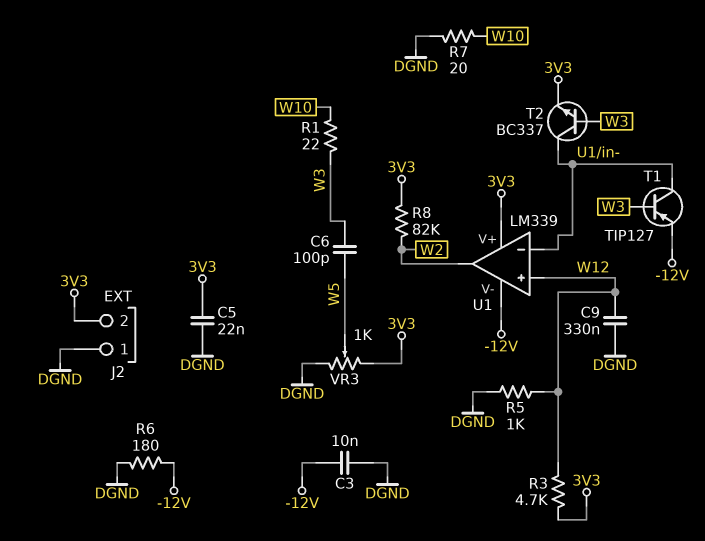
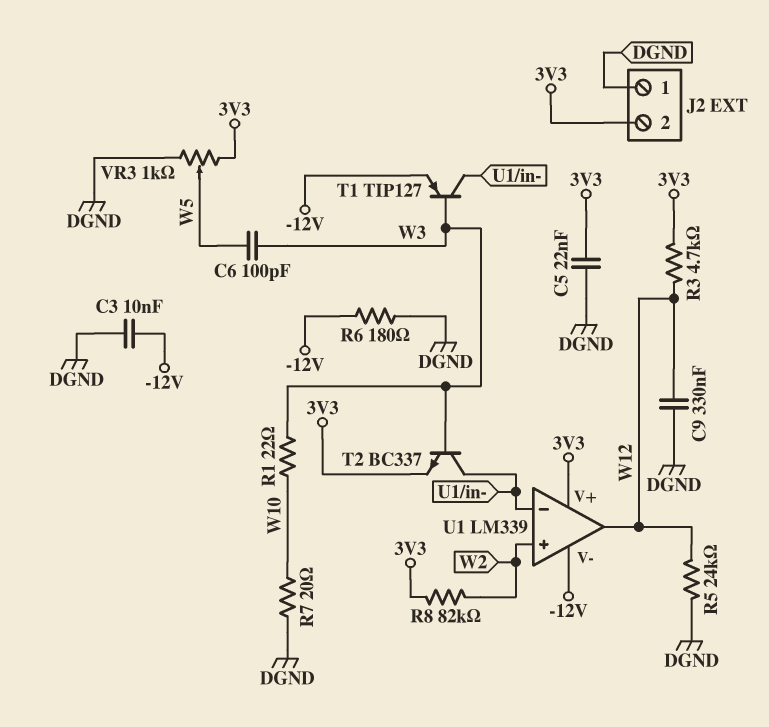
R5: 1k (DGND, W12) -> 24k (DGND, W12)
U1 pin in+: W12 -> W2
U1 pin out: W2 -> W12

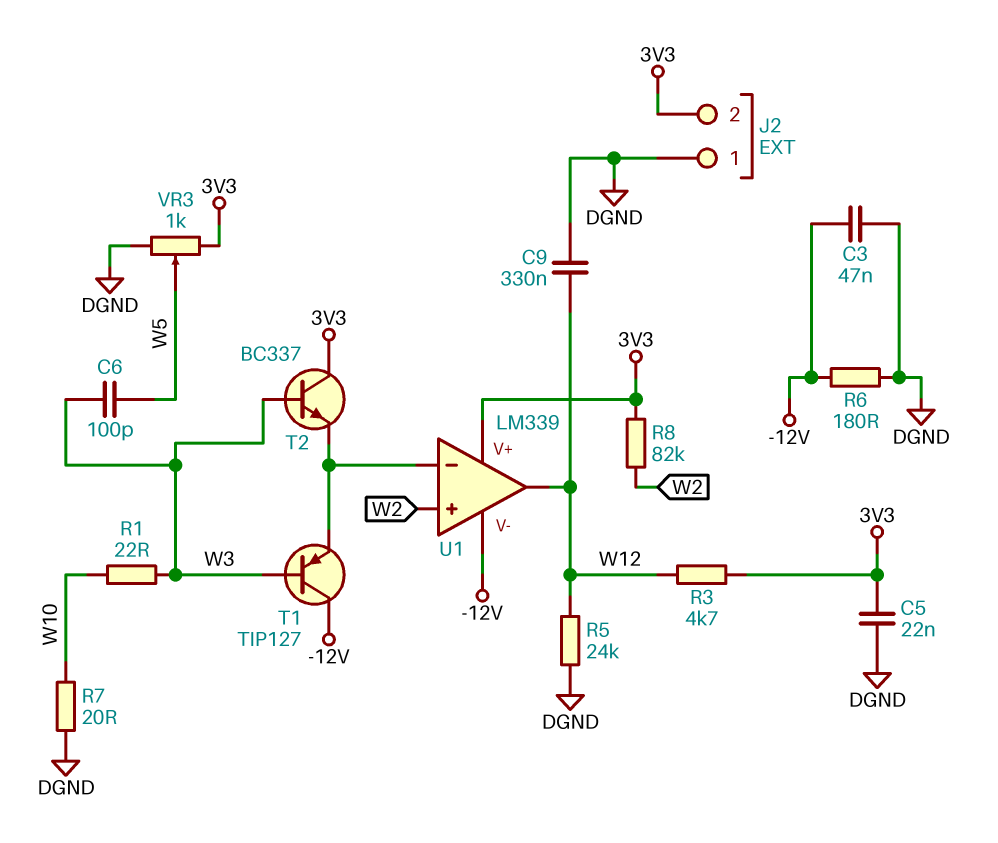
C3: 10nF (-12V, DGND) -> 47nF (-12V, DGND)
T1: PNP TIP127 (B W3, C U1/in-, E -12V) -> PNP TIP127 (B W3, C -12V, E U1/in-)
T2: NPN BC337 (B W3, C U1/in-, E 3V3) -> NPN BC337 (B W3, C 3V3, E U1/in-)

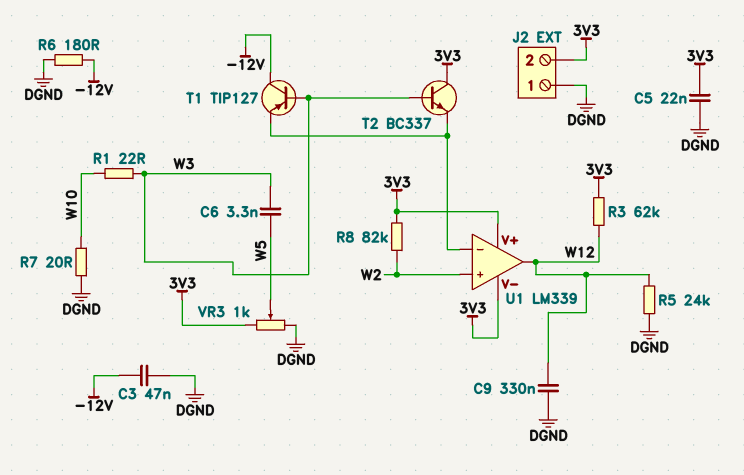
C6: 100pF (W3, W5) -> 3.3nF (W3, W5)
R3: 4.7k (3V3, W12) -> 62k (3V3, W12)
U1 pin V-: -12V -> 3V3

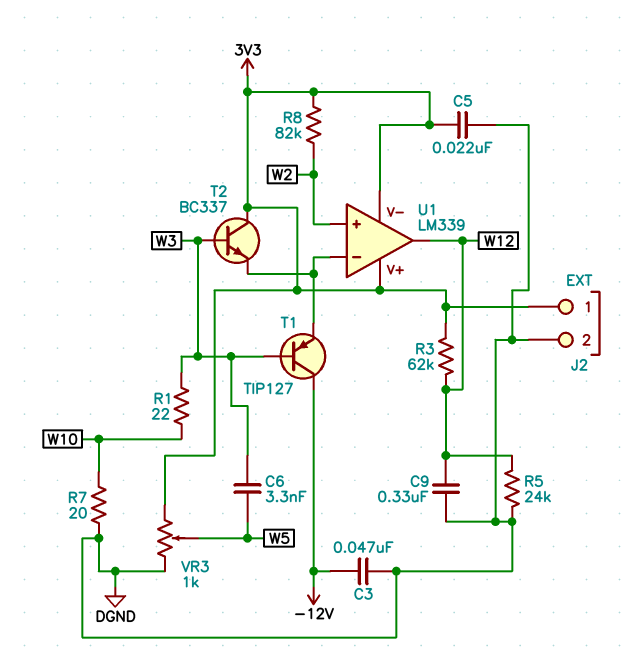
J2 pin 1: DGND -> 3V3
J2 pin 2: 3V3 -> DGND
R6: 180 (-12V, DGND) -> none

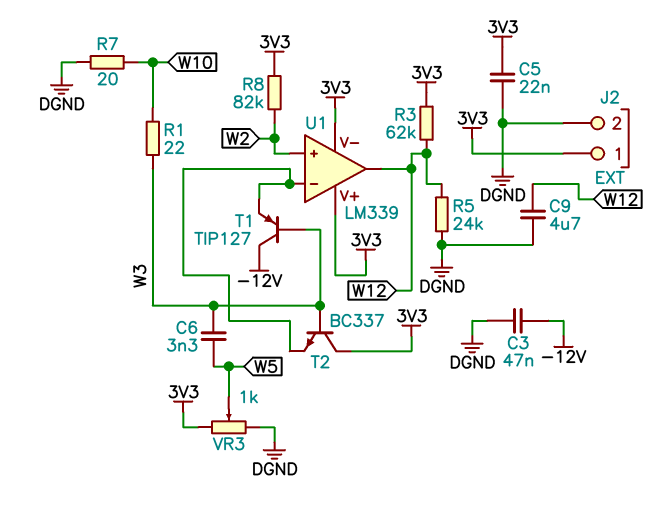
C9: 330nF (DGND, W12) -> 4.7uF (DGND, W12)

